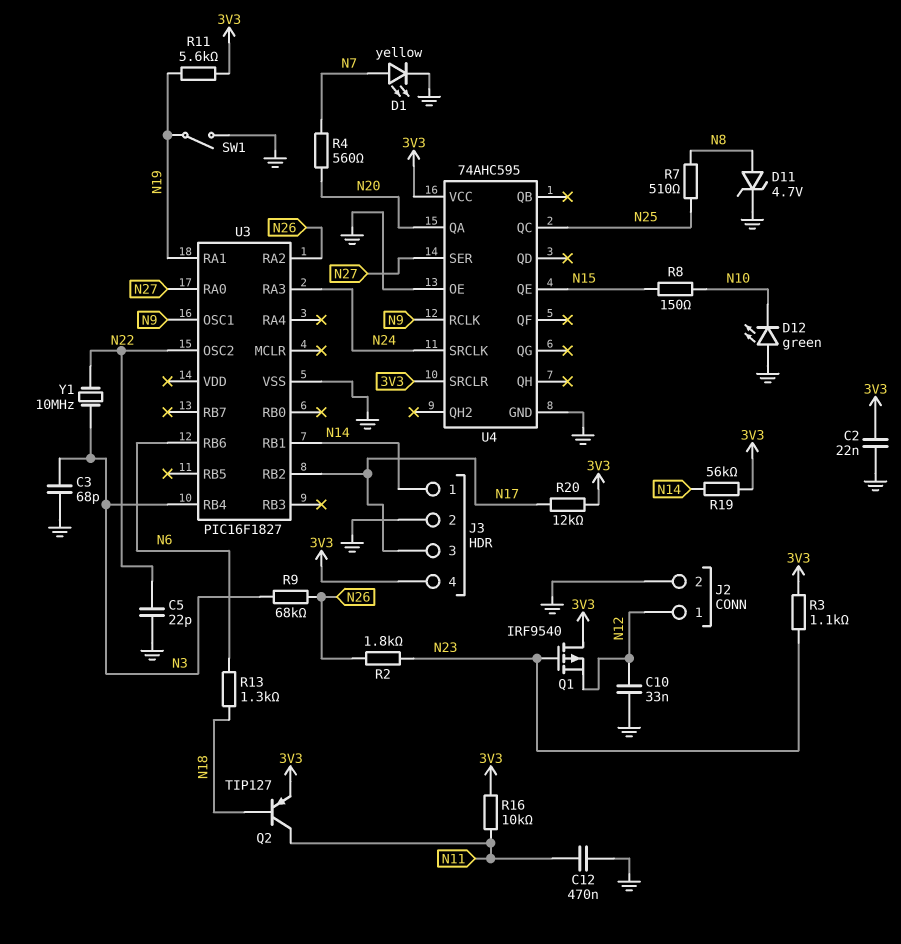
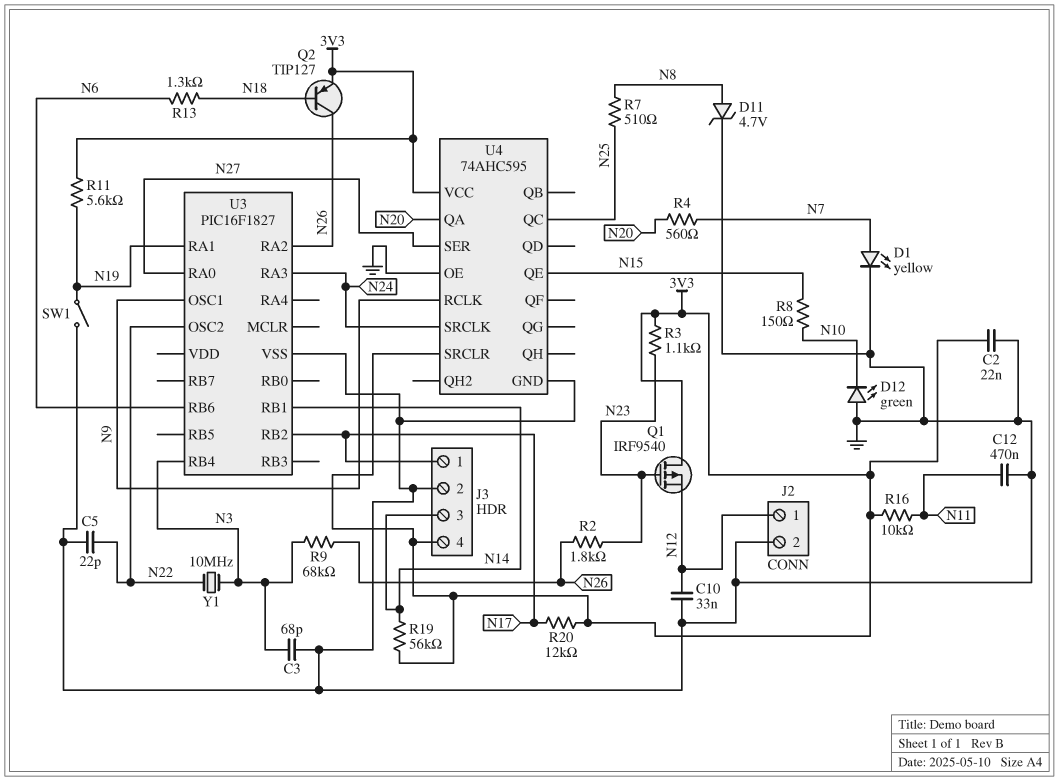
J3 pin 1: N14 -> N17
J3 pin 3: N17 -> N14
Q2: PNP TIP127 (B N18, C N11, E 3V3) -> PNP TIP127 (B N18, C N26, E 3V3)

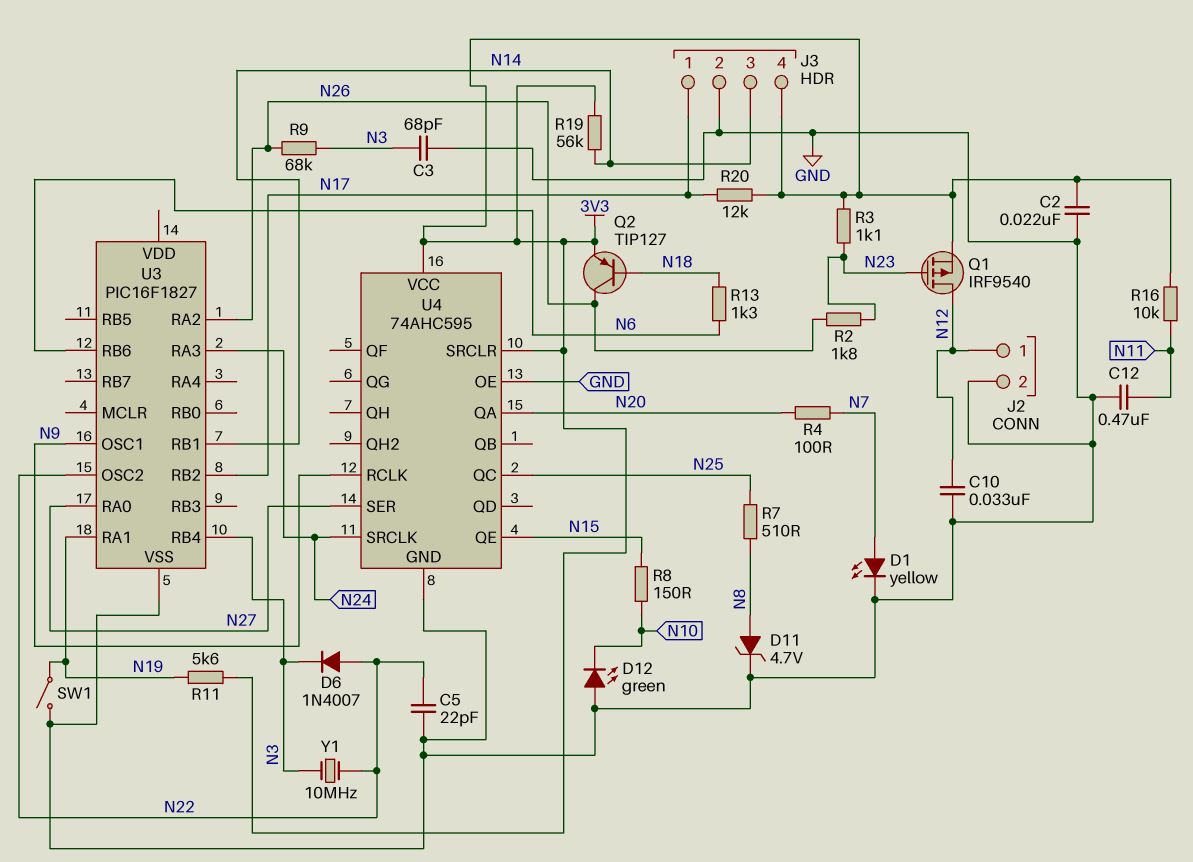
D6: none -> diode 1N4007 (A N22, K N3)
Q1: PMOS IRF9540 (G N23, D 3V3, S N12) -> PMOS IRF9540 (G N23, D N12, S 3V3)
R4: 560 (N7, N20) -> 100 (N7, N20)

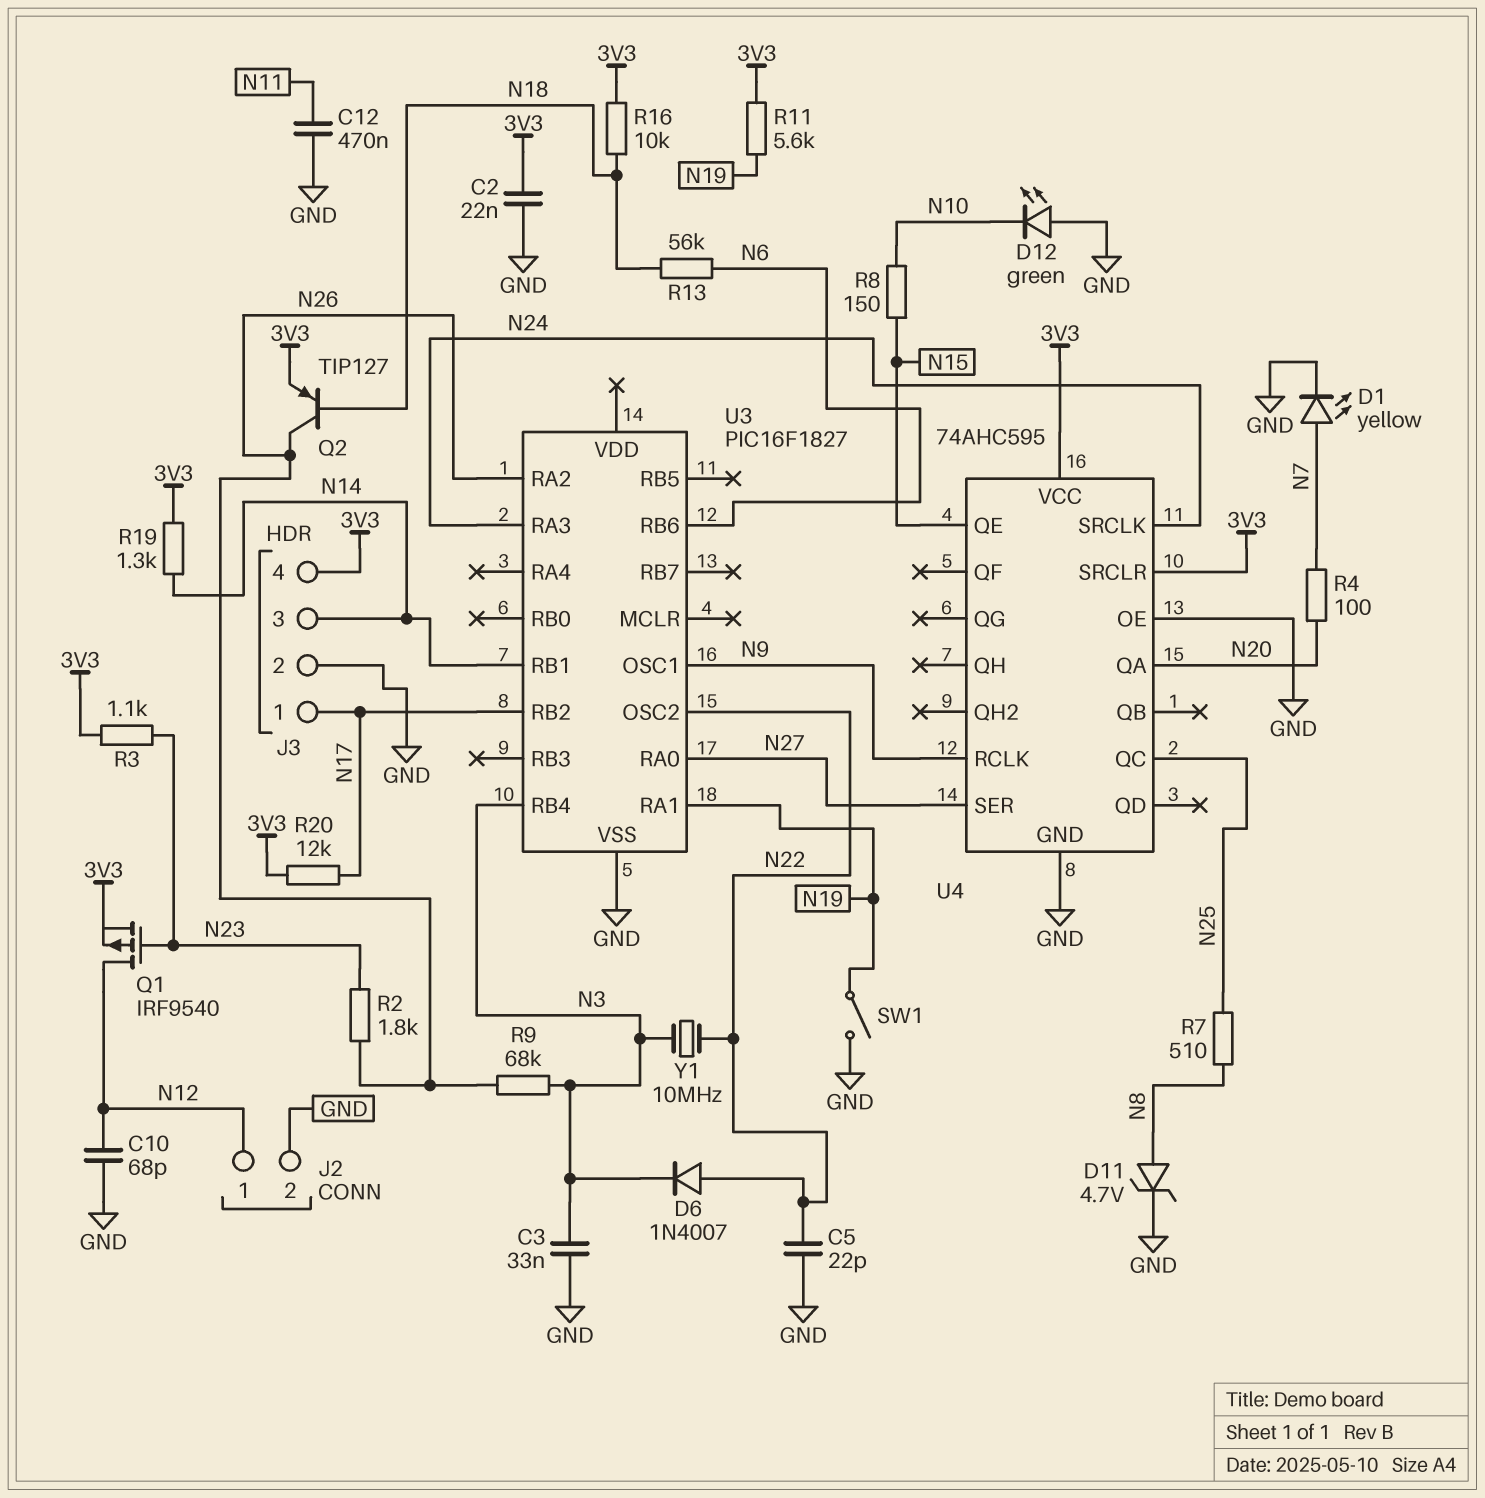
C3: 68pF (GND, N3) -> 33nF (GND, N3)
C10: 33nF (GND, N12) -> 68pF (GND, N12)
R13: 1.3k (N6, N18) -> 56k (N6, N18)
R16: 10k (3V3, N11) -> 10k (3V3, N18)
R19: 56k (3V3, N14) -> 1.3k (3V3, N14)

